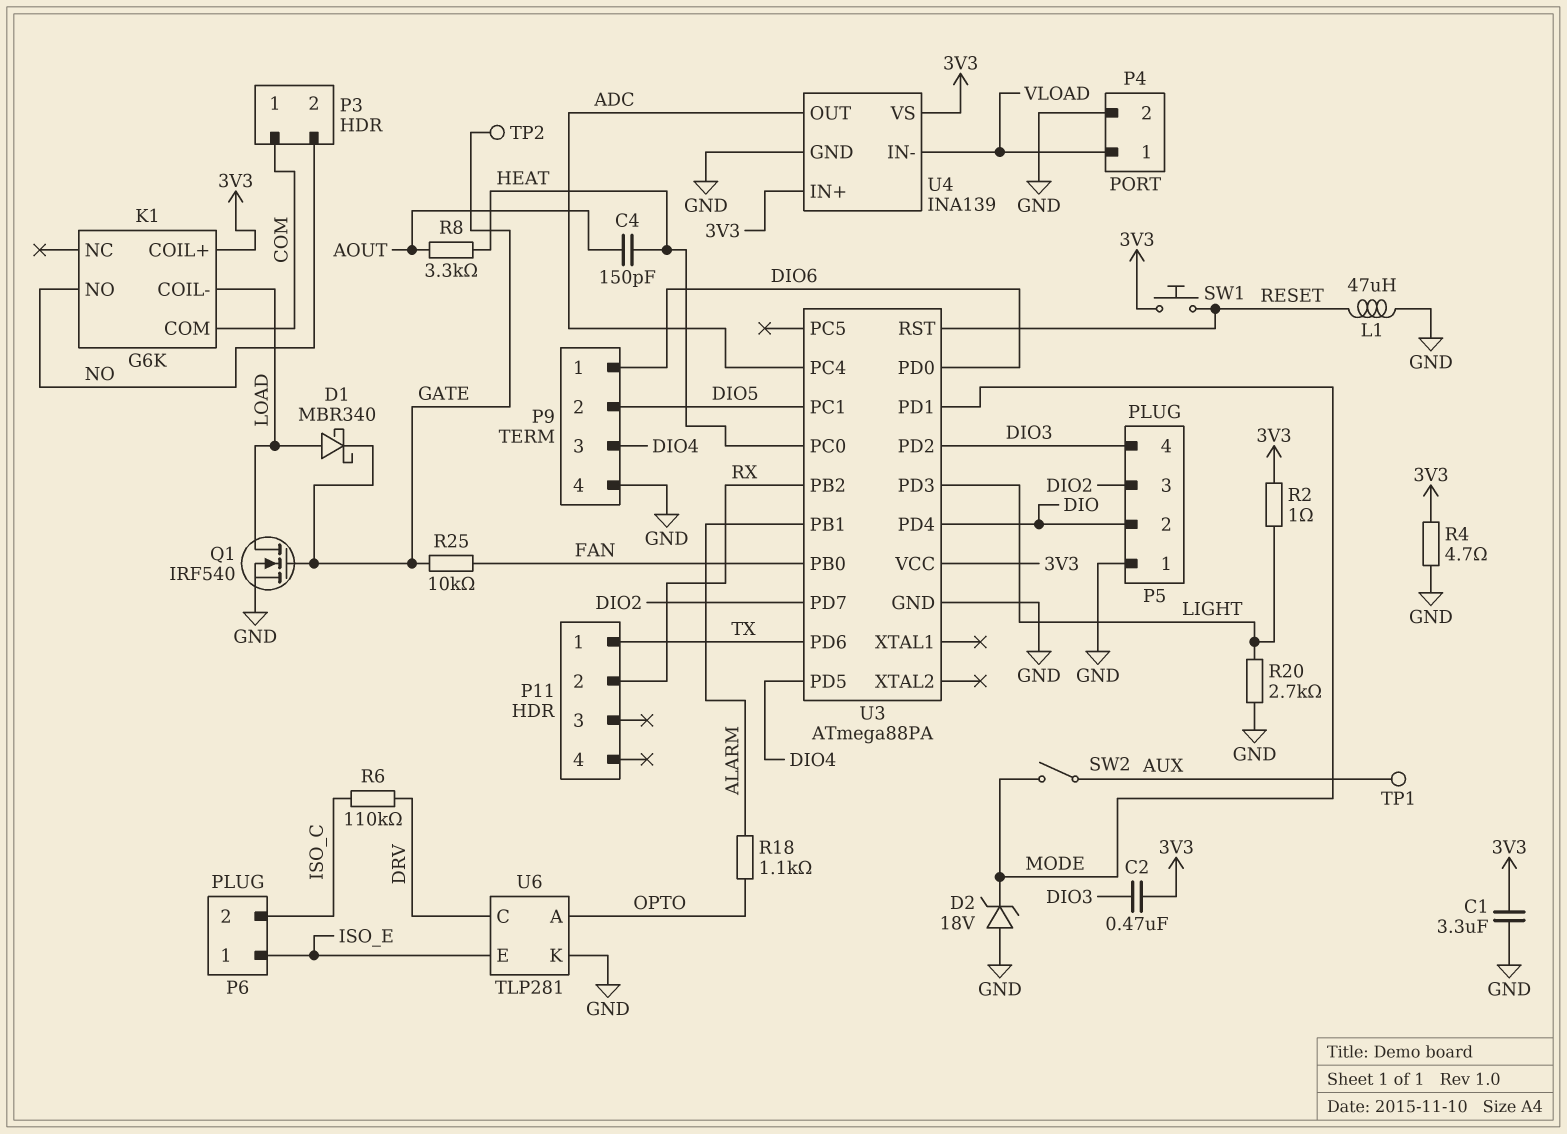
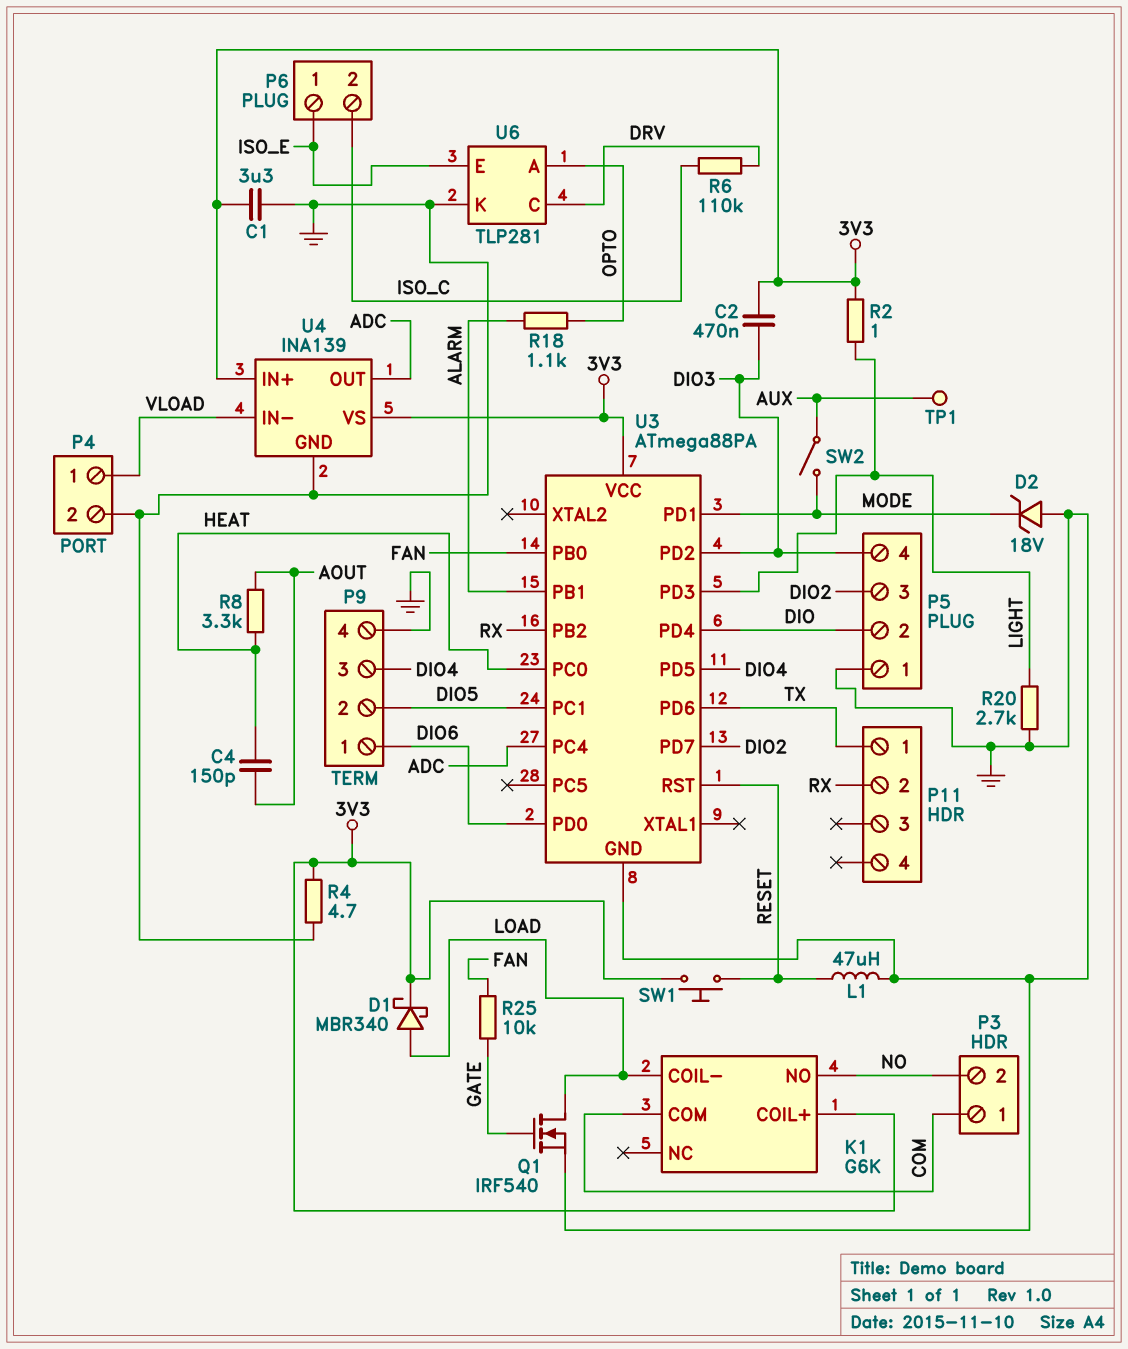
D1: schottky MBR340 (A LOAD, K GATE) -> schottky MBR340 (A LOAD, K 3V3)
TP2: test point (GATE) -> none

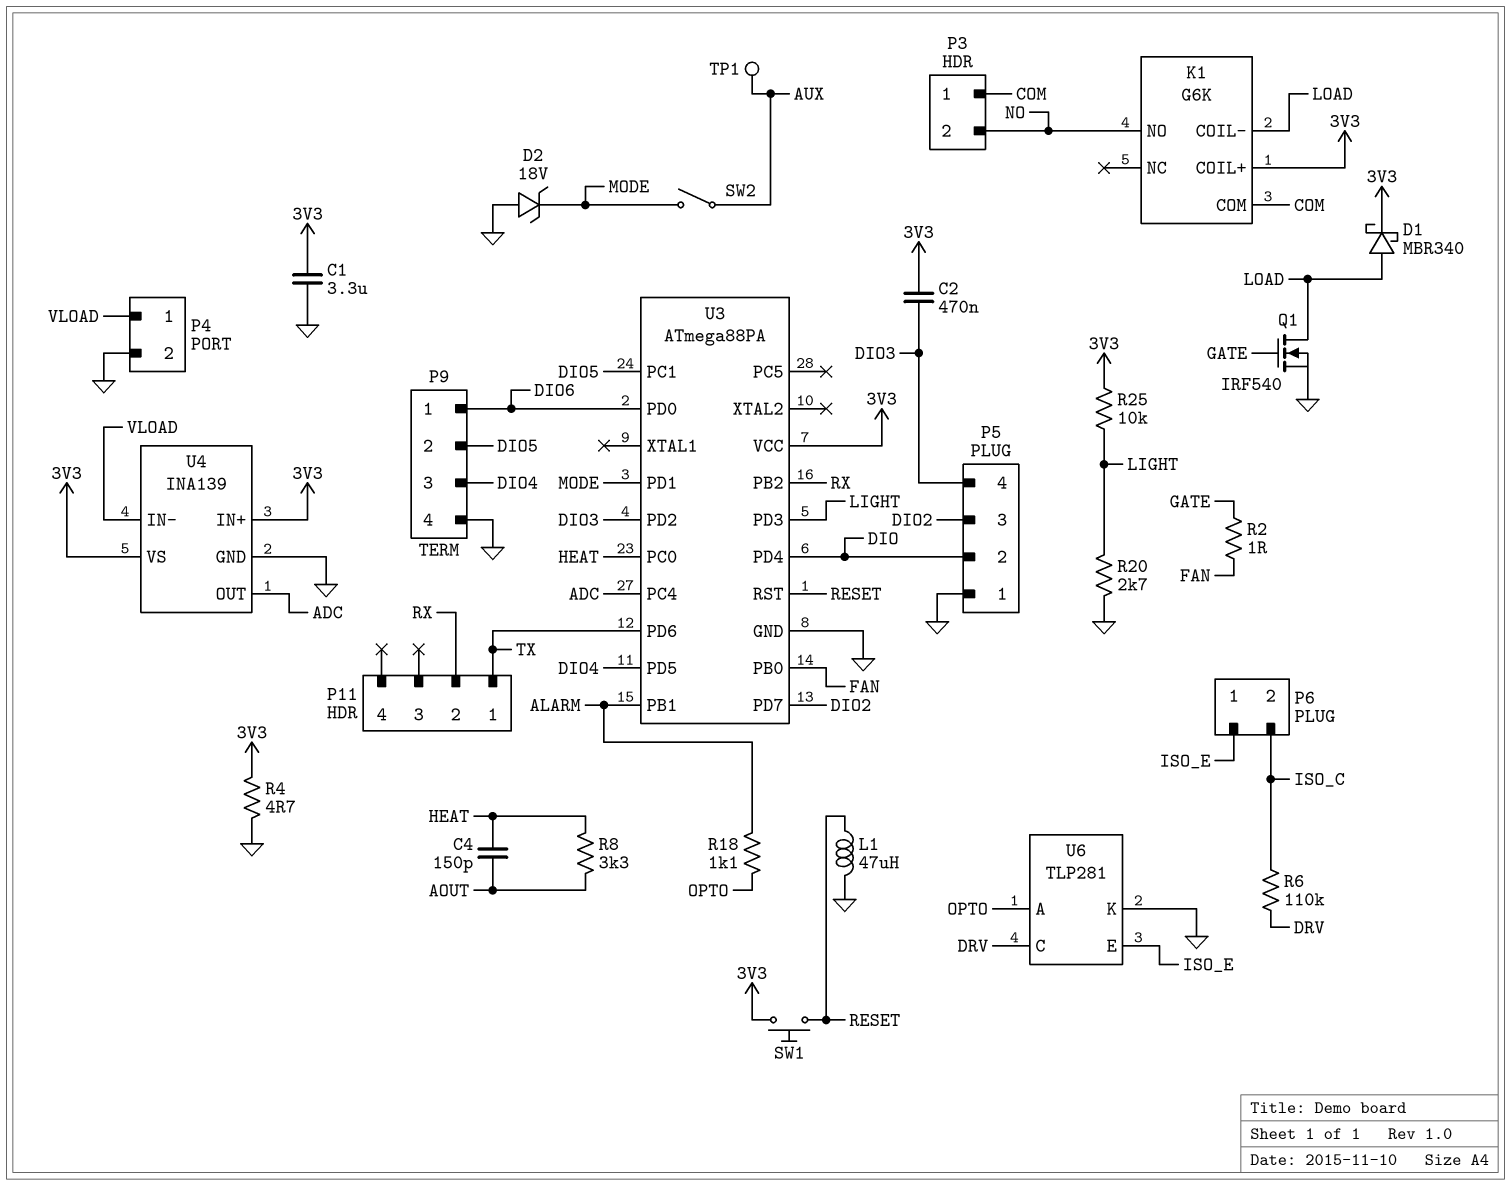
R2: 1 (3V3, LIGHT) -> 1 (FAN, GATE)
R25: 10k (FAN, GATE) -> 10k (3V3, LIGHT)

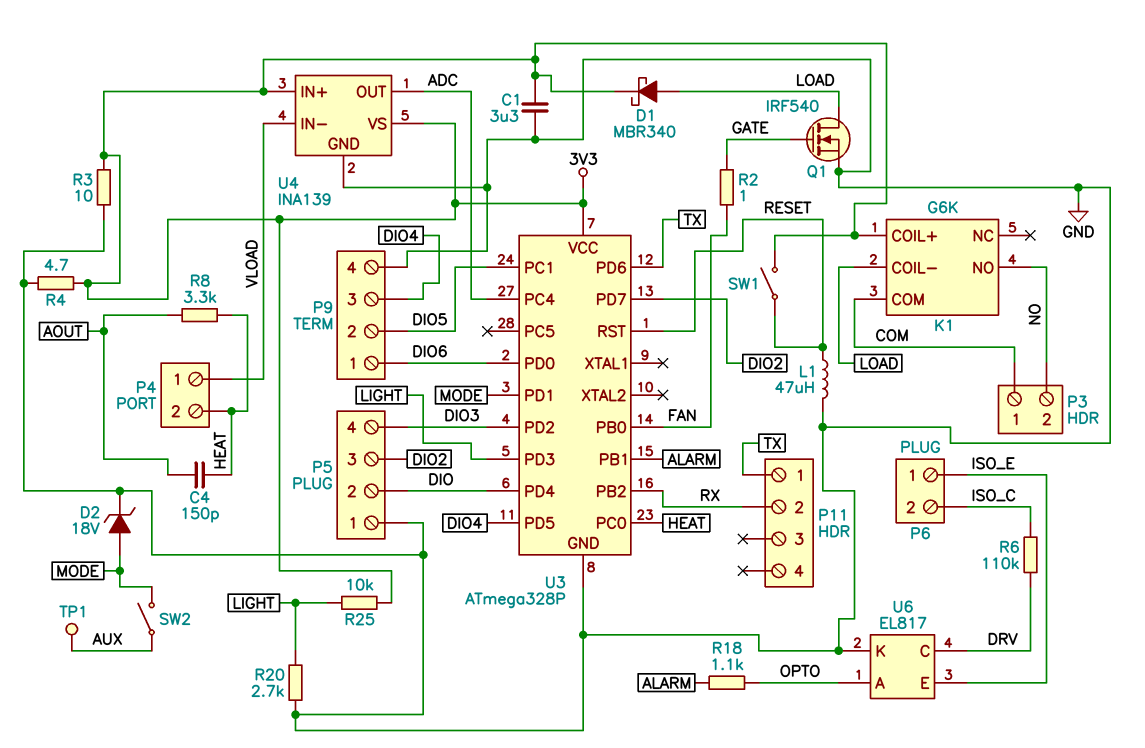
C2: 470nF (3V3, DIO3) -> none
D2: zener 18V (A GND, K MODE) -> zener 18V (A MODE, K GND)
P4 pin 2: GND -> HEAT
R3: none -> 10 (3V3, GND)
SW1: button (3V3, RESET) -> switch (3V3, RESET)
U3: ATmega88PA -> ATmega328P
U6: TLP281 -> EL817

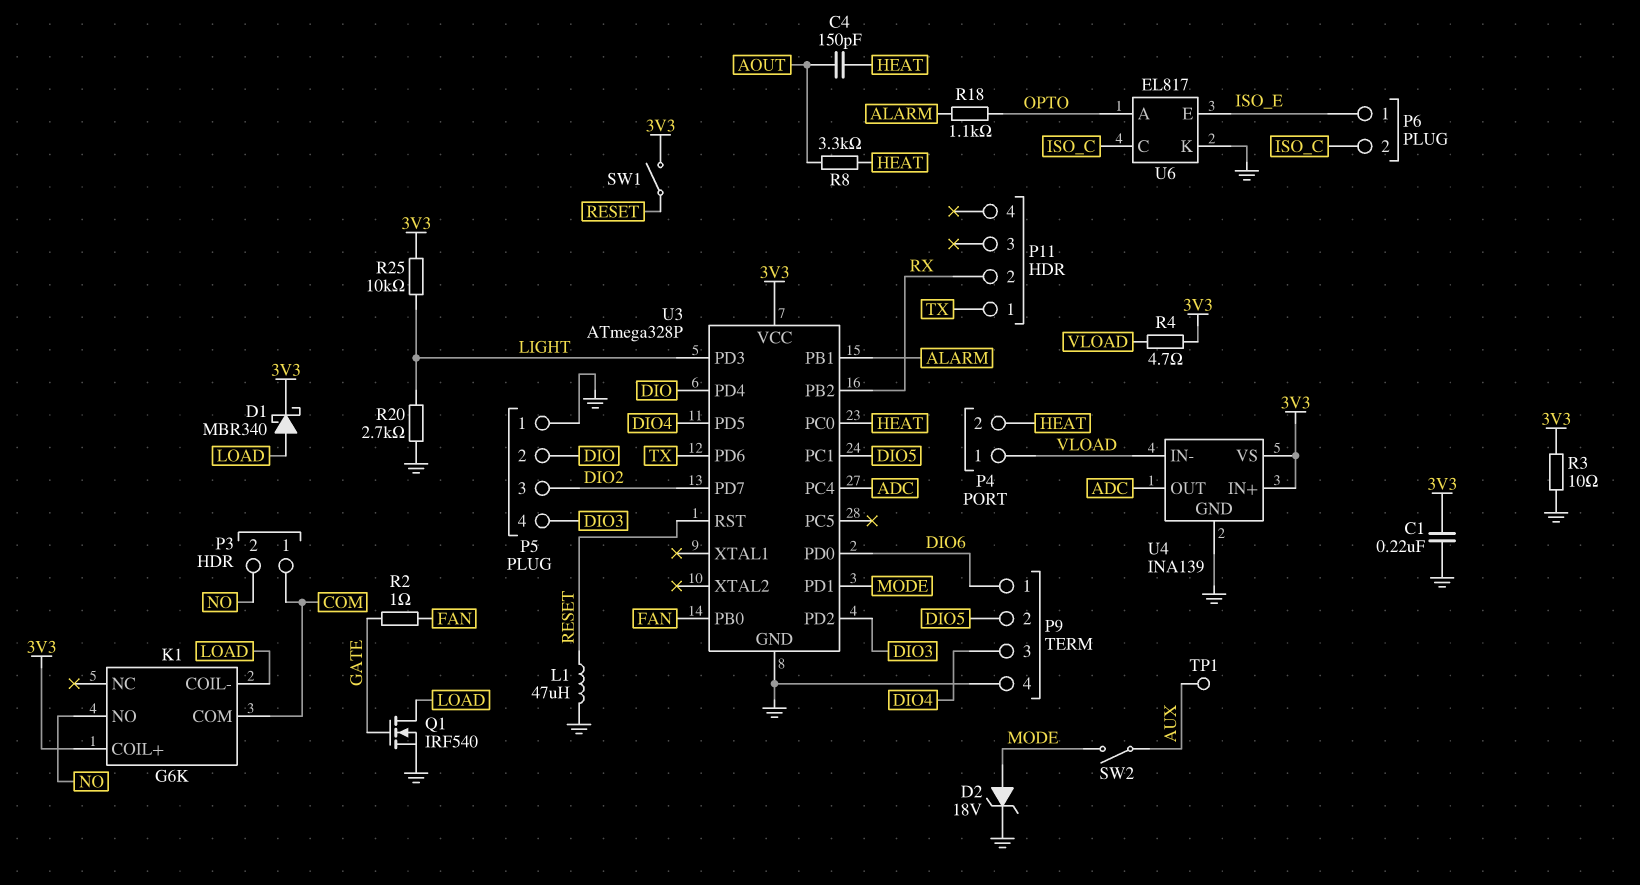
C1: 3.3uF (3V3, GND) -> 220nF (3V3, GND)
R4: 4.7 (3V3, GND) -> 4.7 (3V3, VLOAD)
R6: 110k (DRV, ISO_C) -> none
U6 pin C: DRV -> ISO_C

